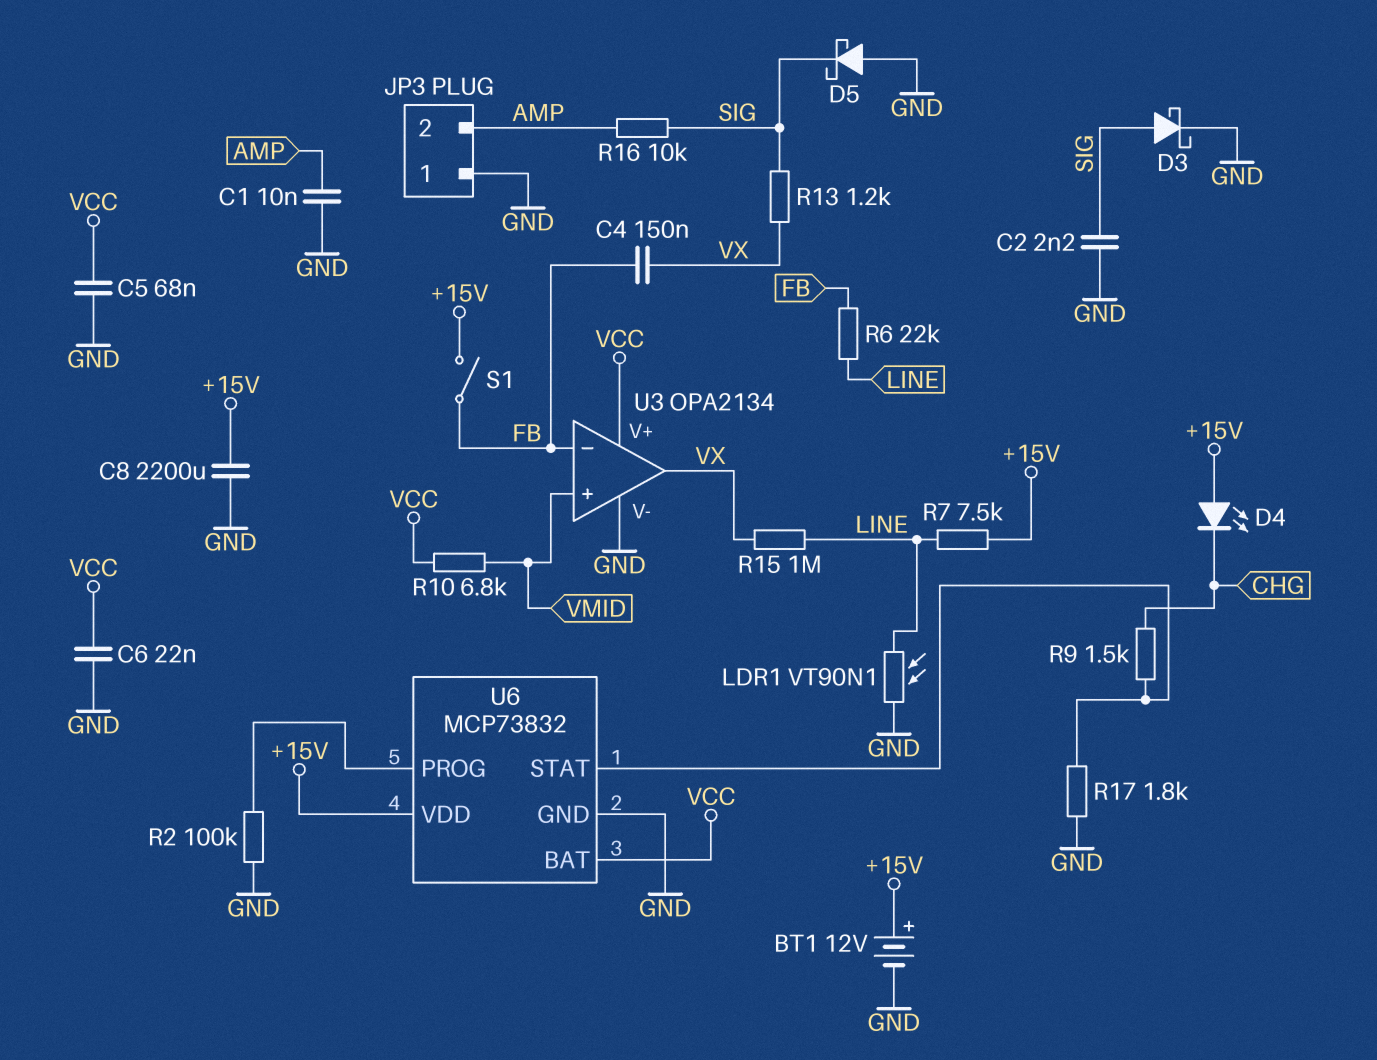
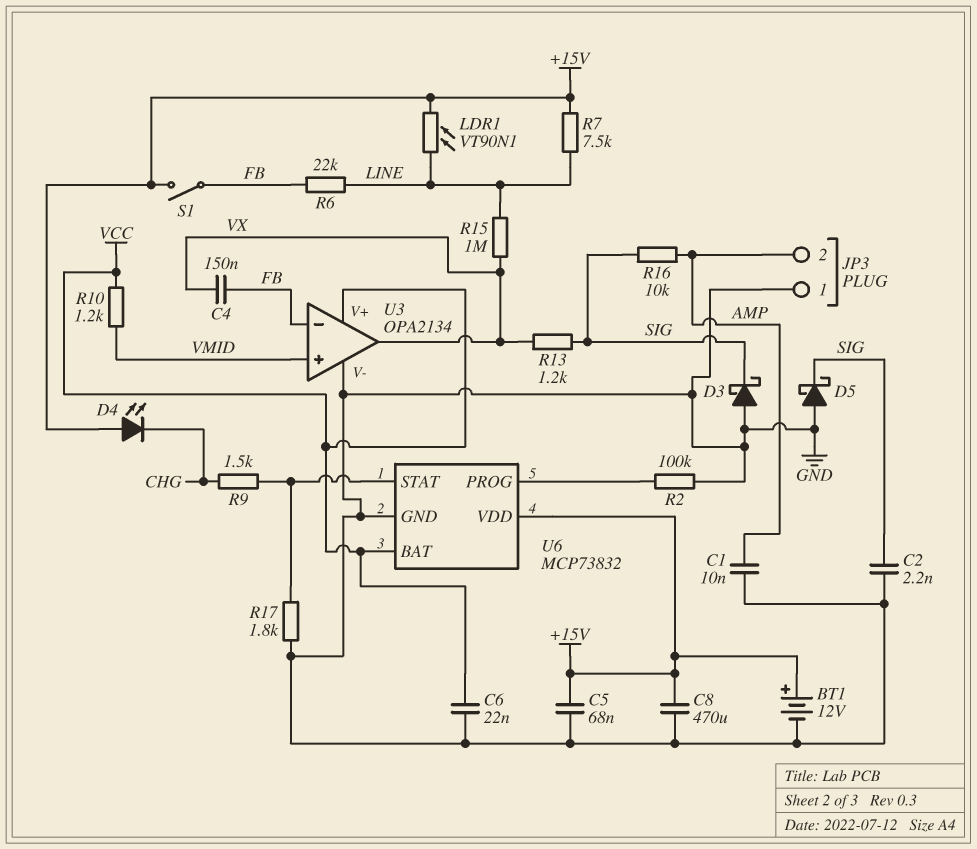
C5: 68nF (GND, VCC) -> 68nF (+15V, GND)
C8: 2200uF (+15V, GND) -> 470uF (+15V, GND)
D3: schottky (A SIG, K GND) -> schottky (A GND, K SIG)
LDR1: VT90N1 (GND, LINE) -> VT90N1 (+15V, LINE)
R10: 6.8k (VCC, VMID) -> 1.2k (VCC, VMID)

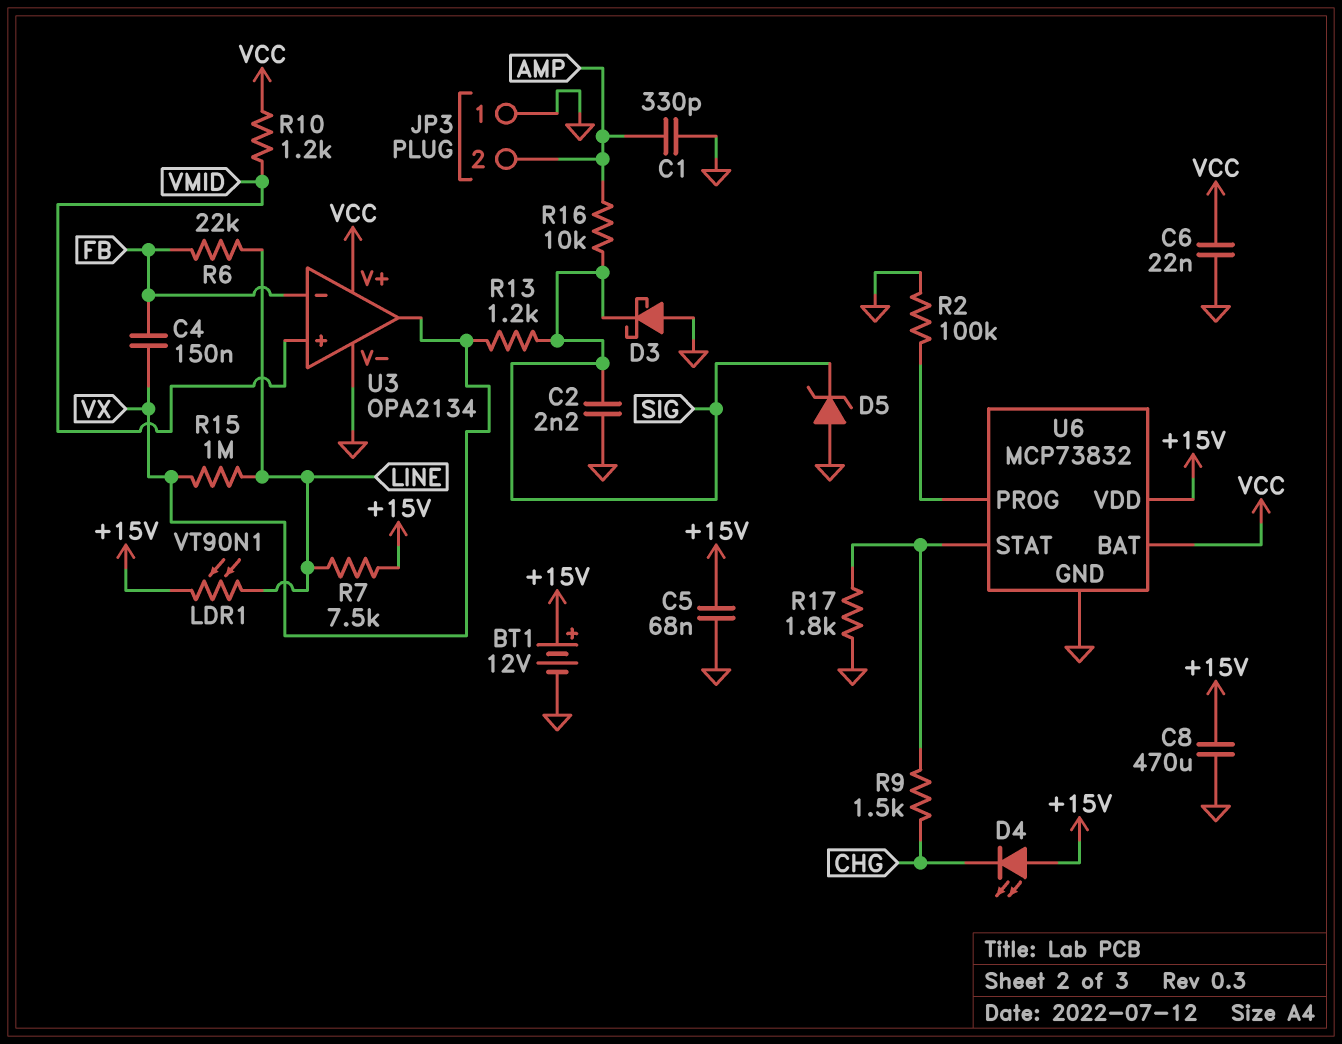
C1: 10nF (AMP, GND) -> 330pF (AMP, GND)
D5: schottky (A GND, K SIG) -> zener (A GND, K SIG)
S1: switch (+15V, FB) -> none

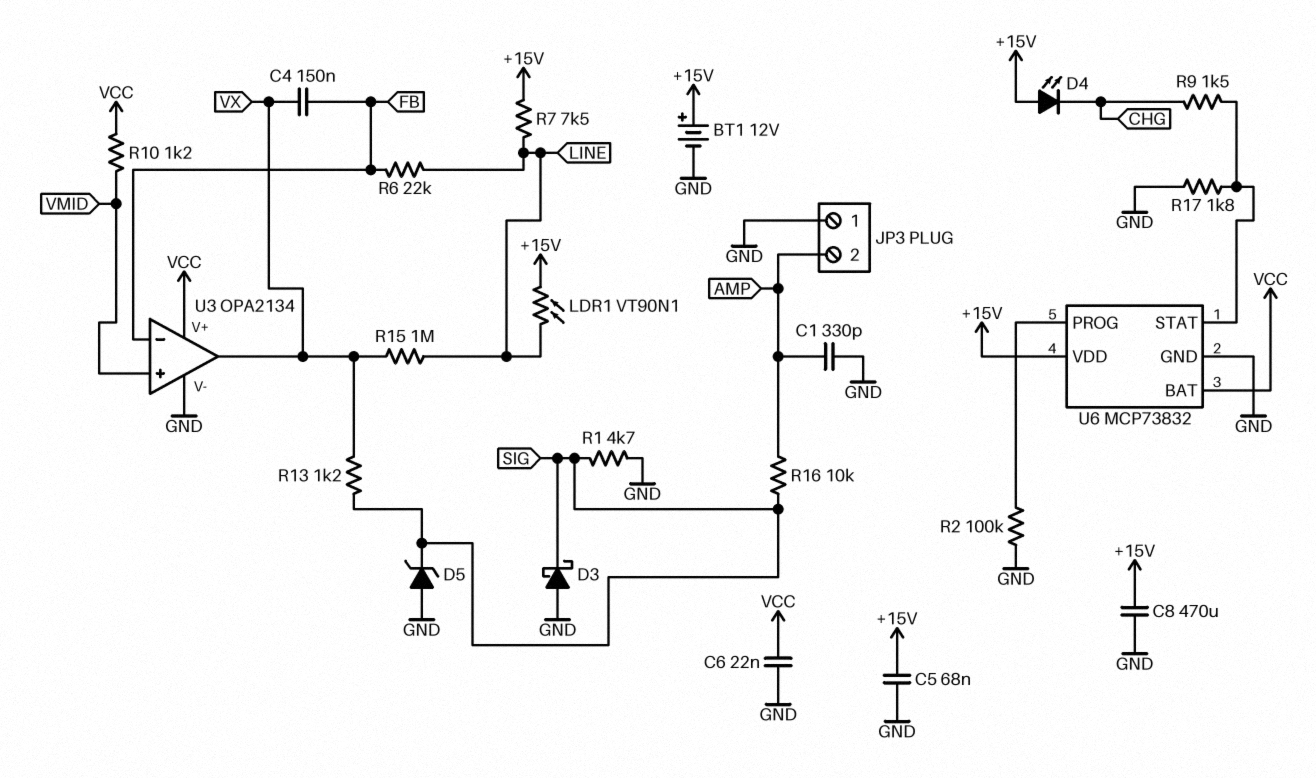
C2: 2.2nF (GND, SIG) -> none
R1: none -> 4.7k (GND, SIG)

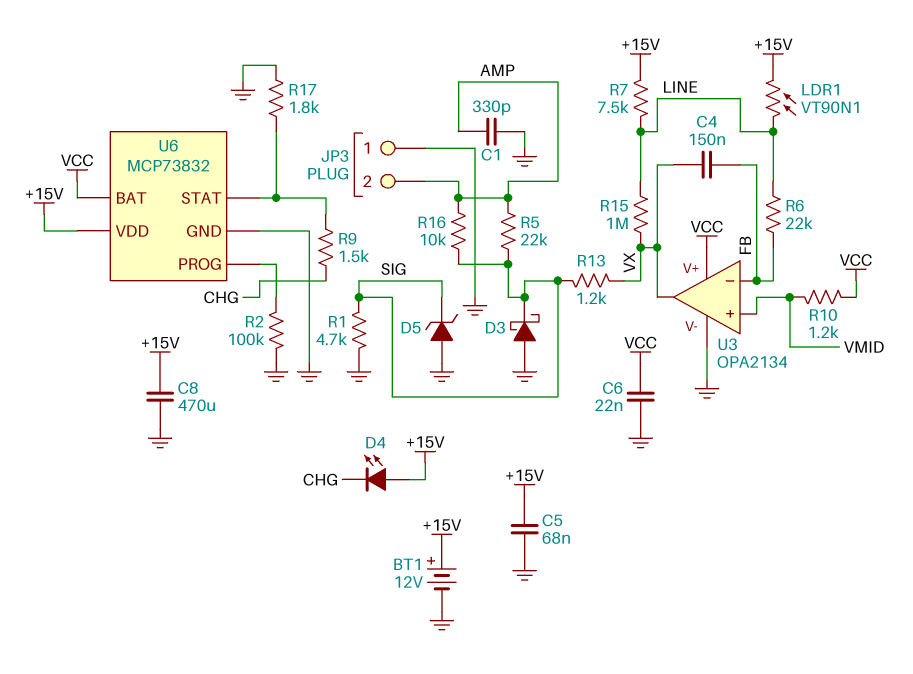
R5: none -> 22k (AMP, SIG)

